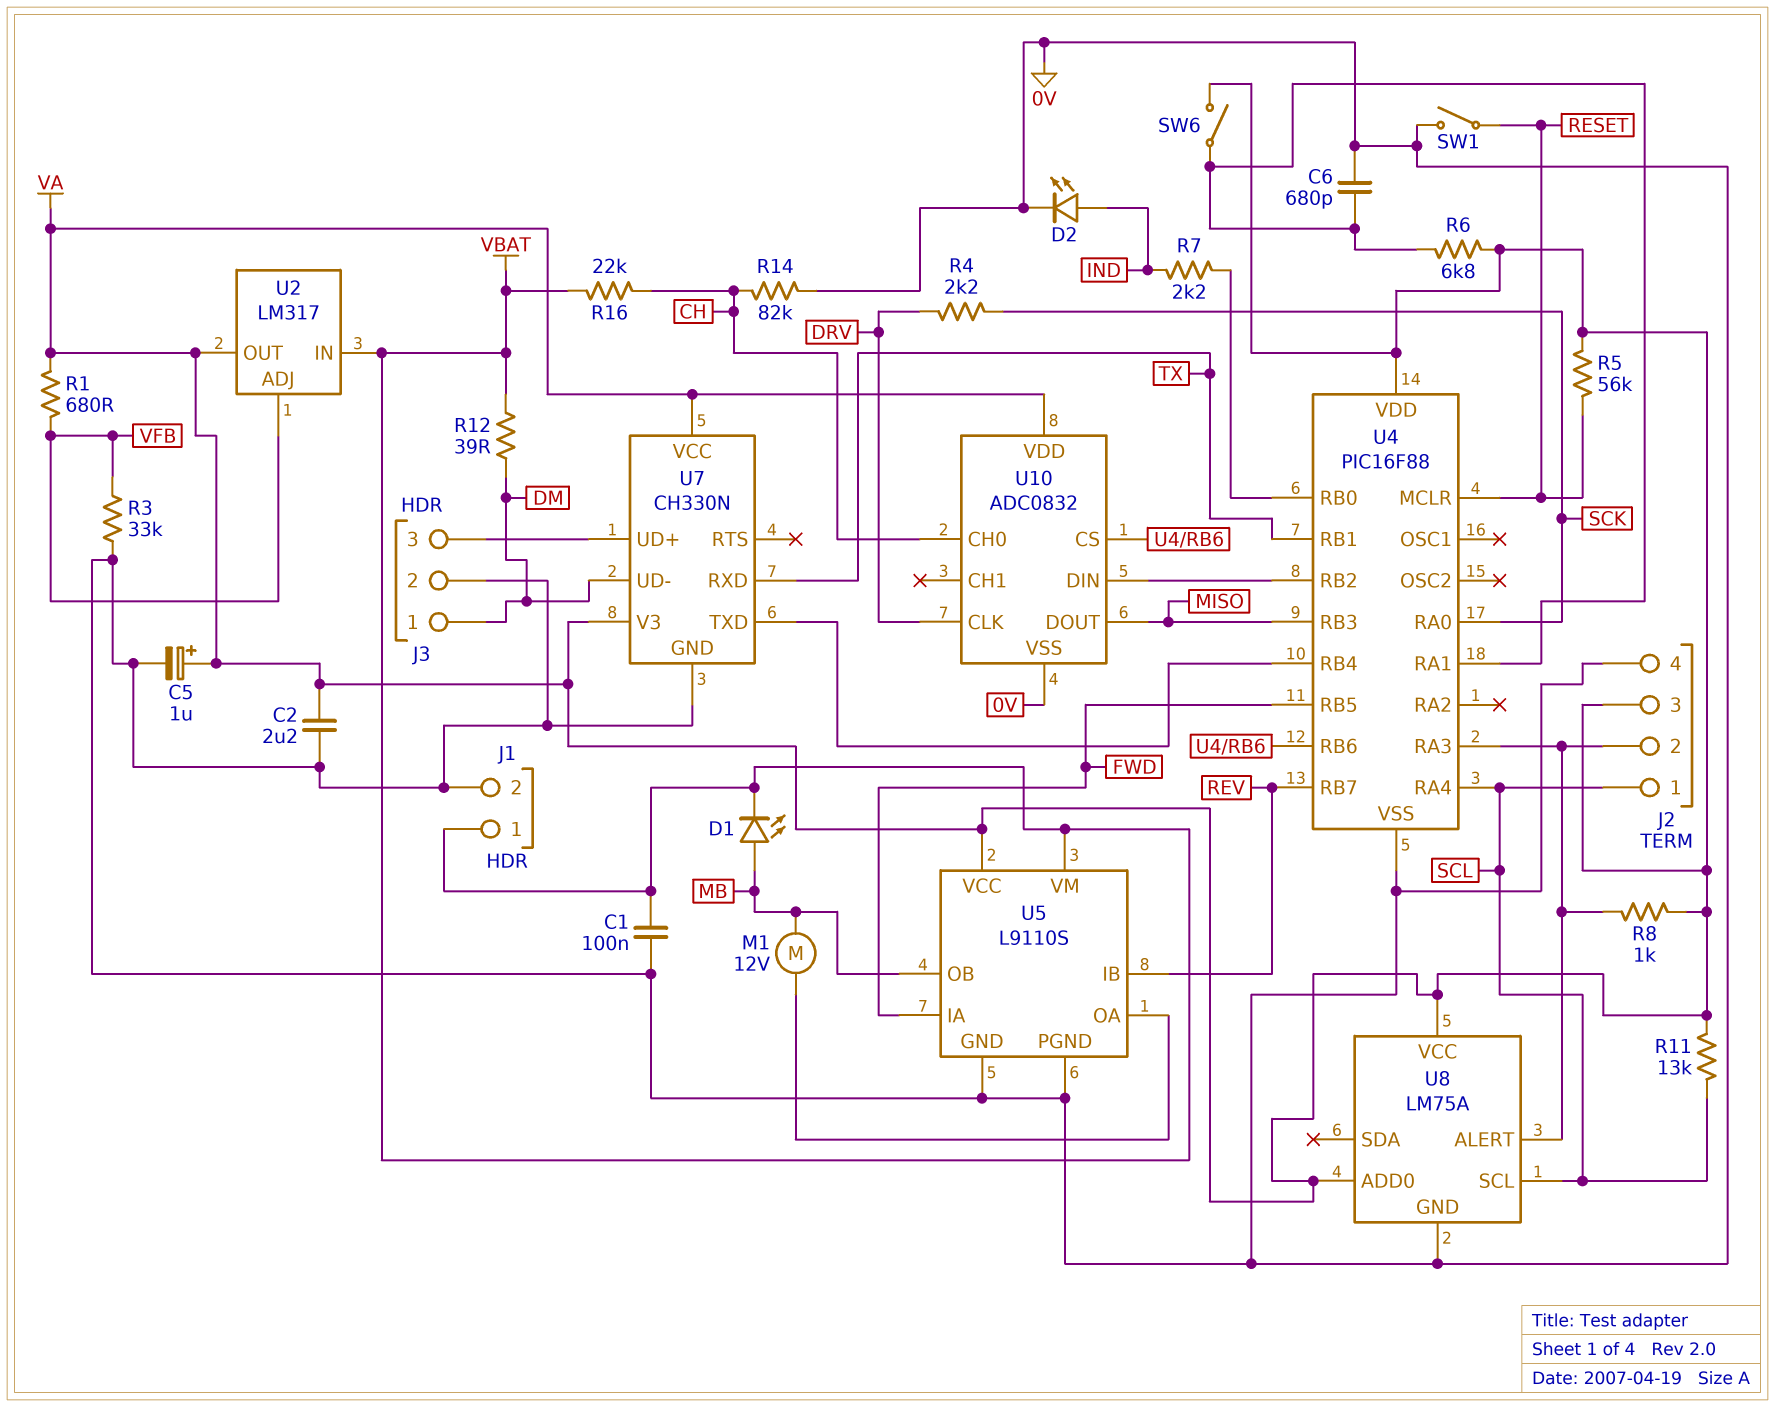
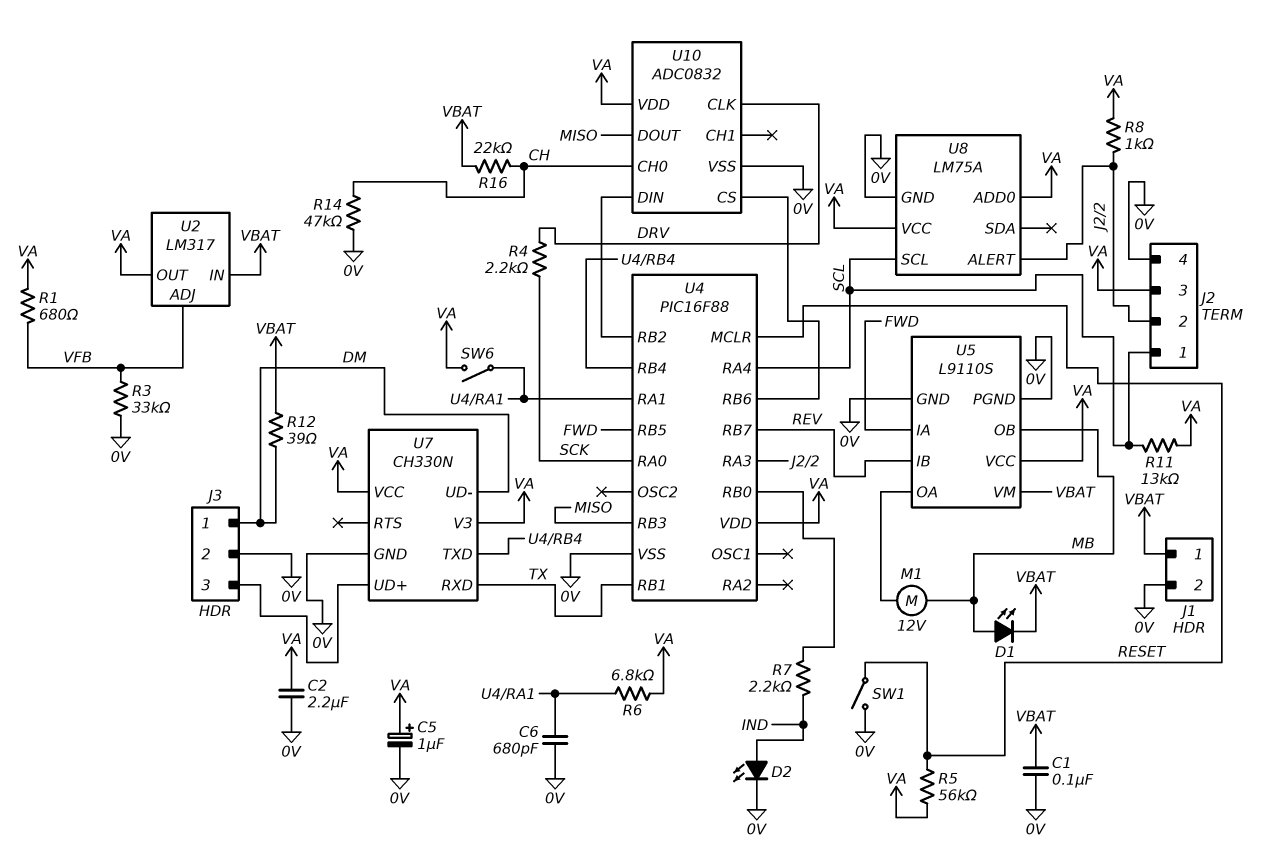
R14: 82k (0V, CH) -> 47k (0V, CH)

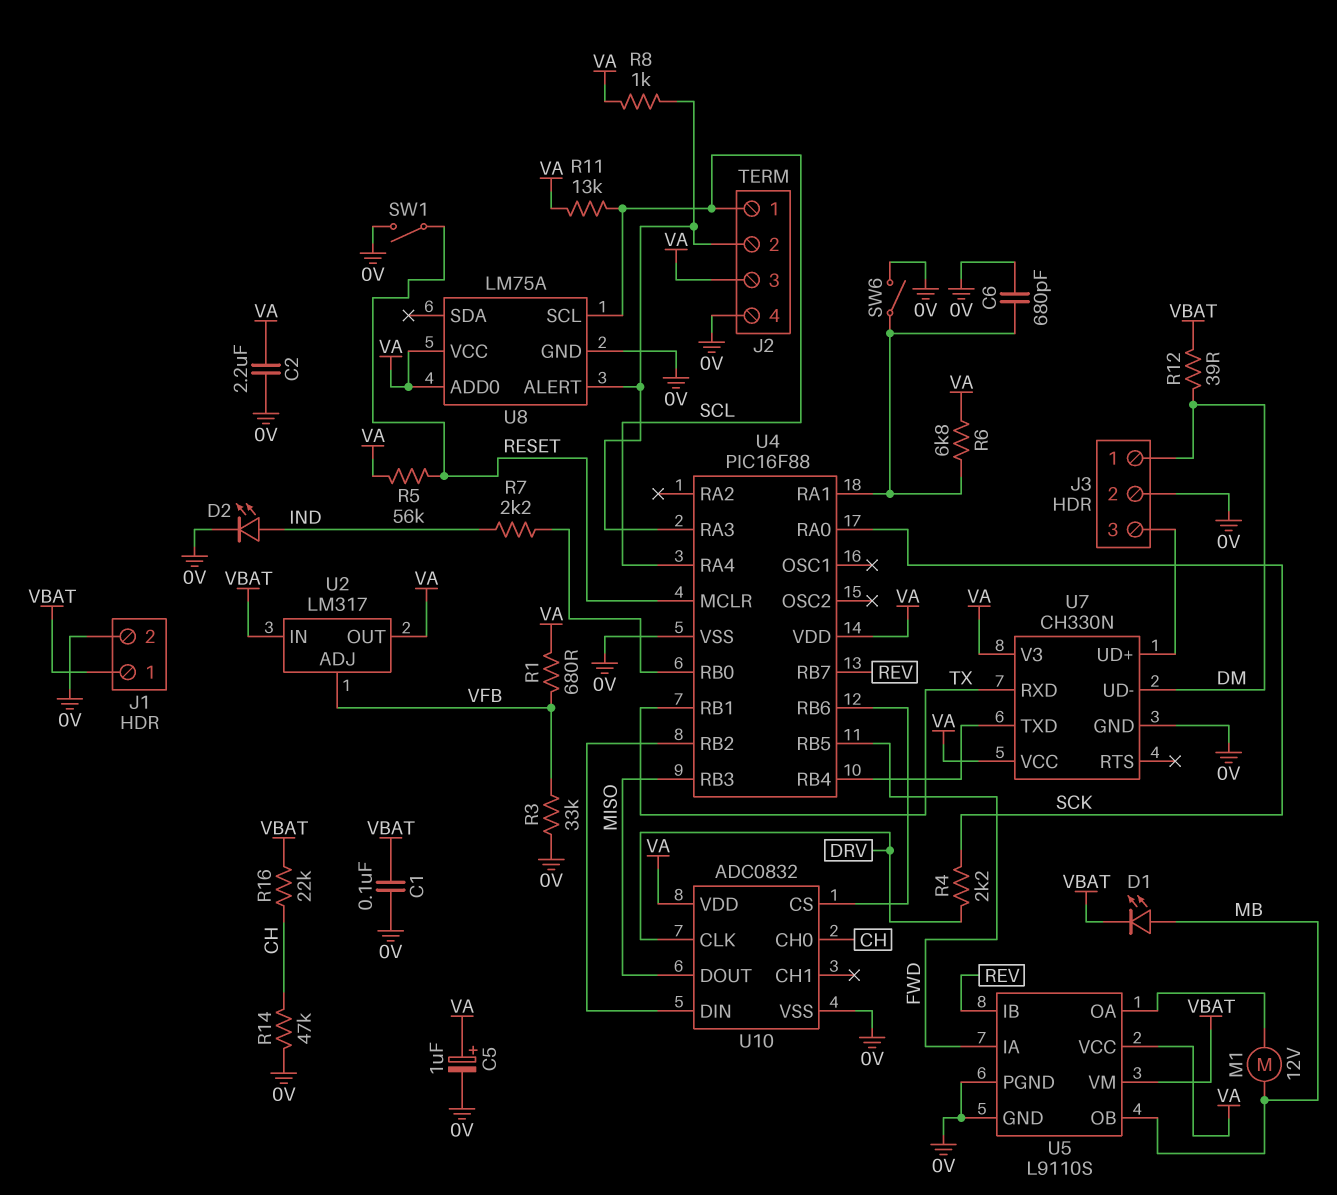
SW6: switch (U4/RA1, VA) -> switch (0V, U4/RA1)

